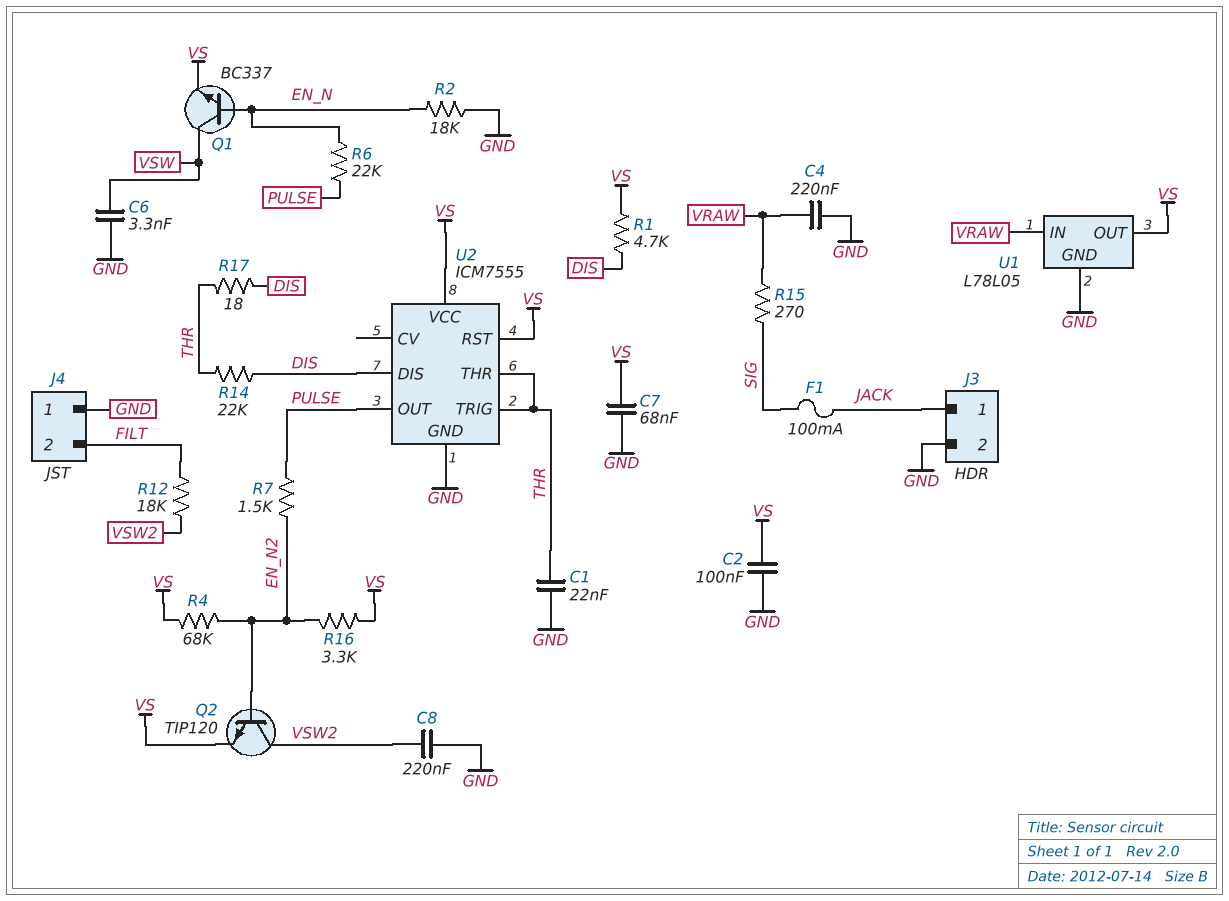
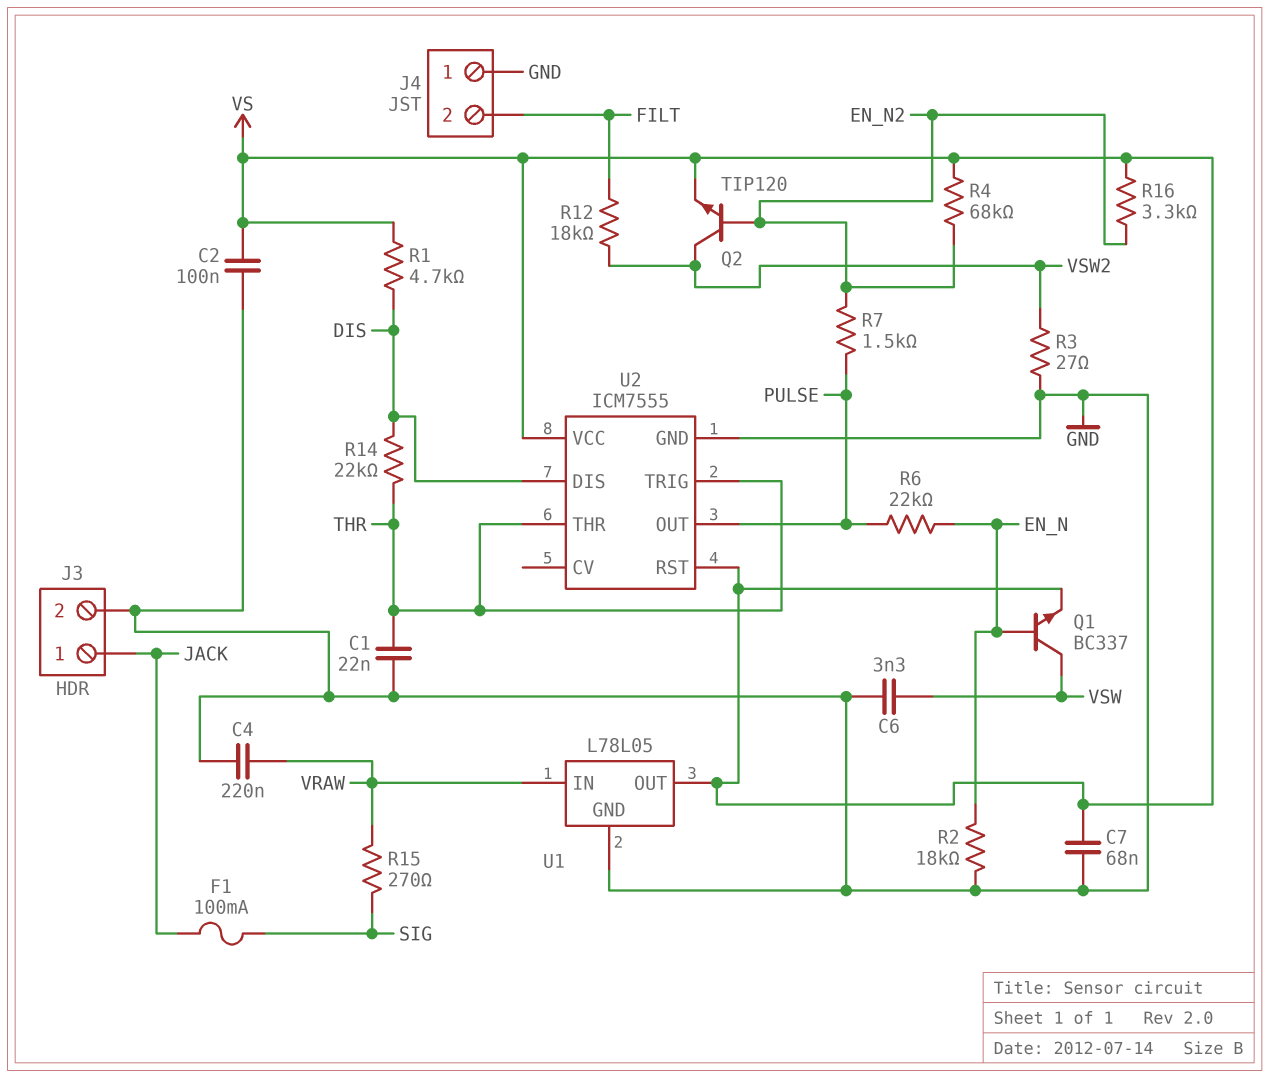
C8: 220nF (GND, VSW2) -> none
R3: none -> 27 (GND, VSW2)
R17: 18 (DIS, THR) -> none

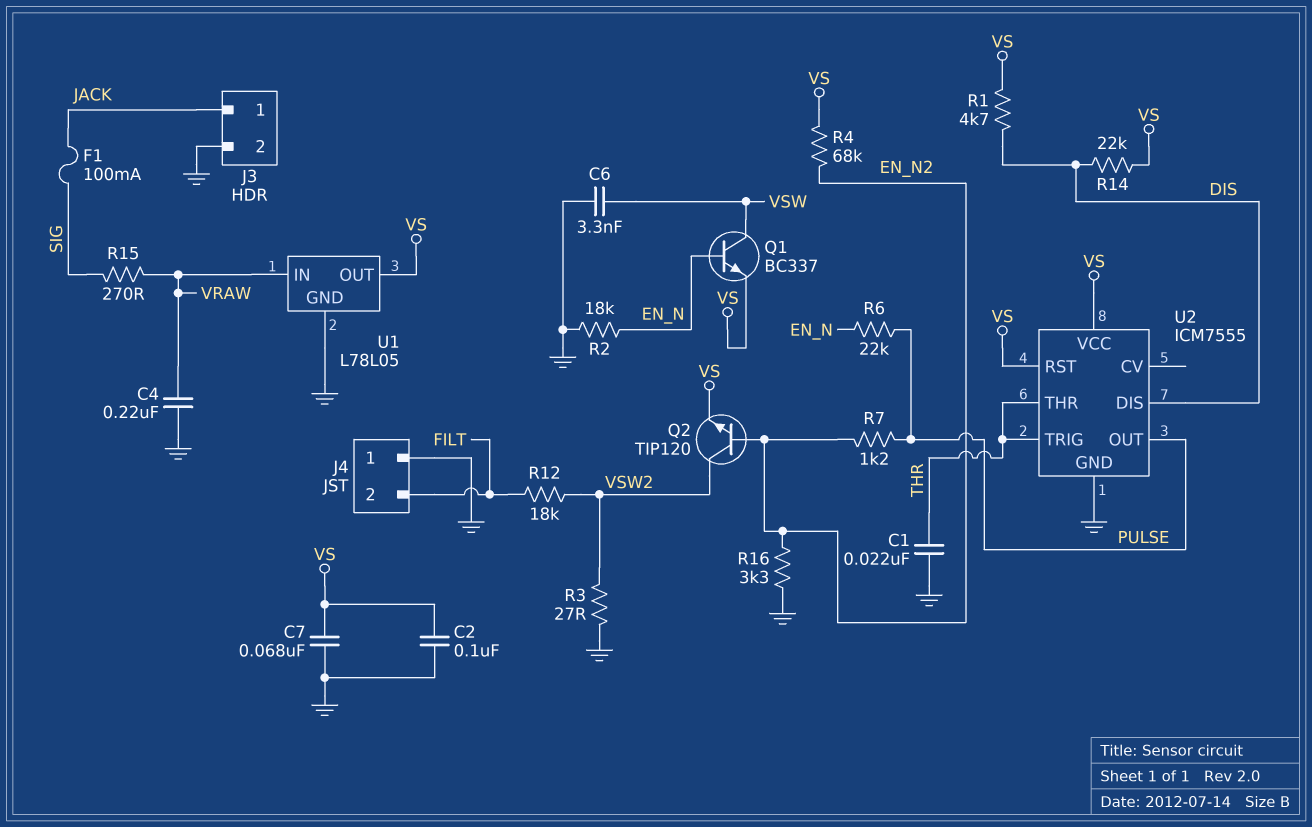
R7: 1.5k (EN_N2, PULSE) -> 1.2k (EN_N2, PULSE)
R14: 22k (DIS, THR) -> 22k (DIS, VS)
R16: 3.3k (EN_N2, VS) -> 3.3k (EN_N2, GND)

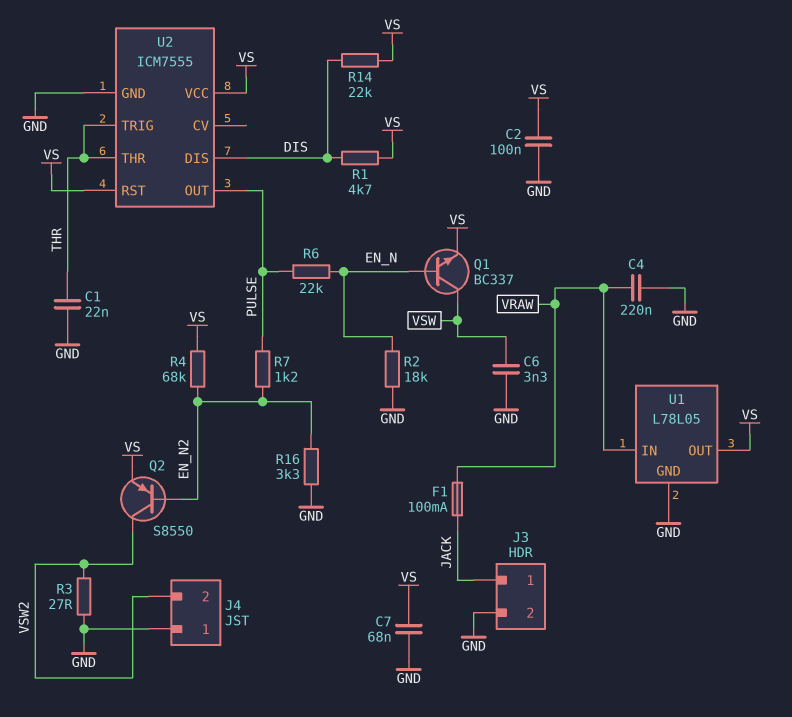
F1: 100mA (JACK, SIG) -> 100mA (JACK, VRAW)
J4 pin 2: FILT -> VSW2
Q2: NPN TIP120 (B EN_N2, C VSW2, E VS) -> PNP S8550 (B EN_N2, C VSW2, E VS)
R12: 18k (FILT, VSW2) -> none
R15: 270 (SIG, VRAW) -> none

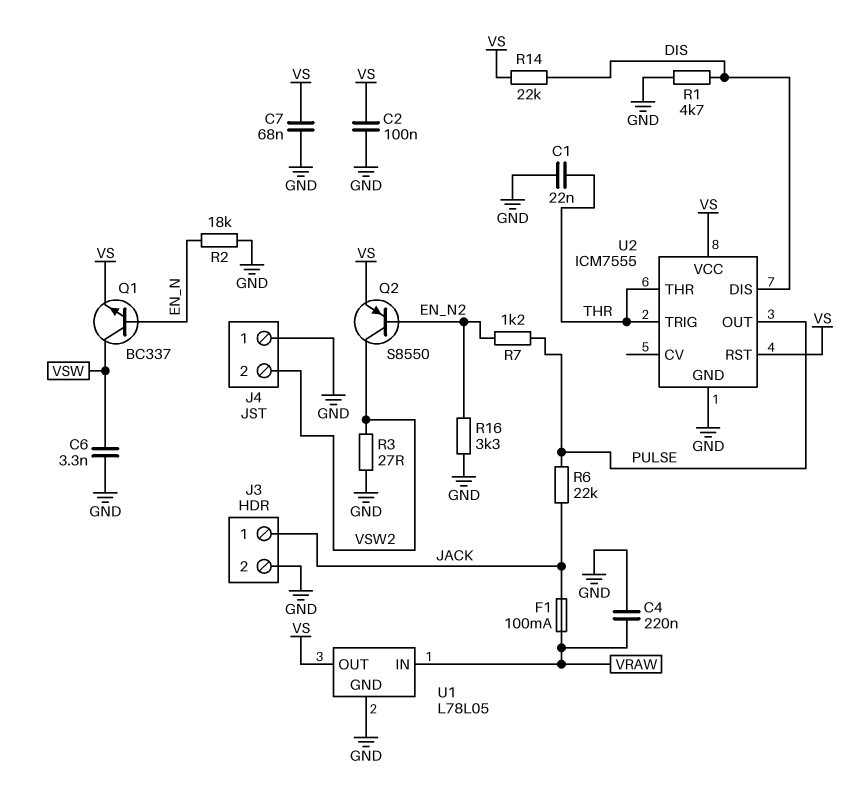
R1: 4.7k (DIS, VS) -> 4.7k (DIS, GND)
R4: 68k (EN_N2, VS) -> none
R6: 22k (EN_N, PULSE) -> 22k (JACK, PULSE)

